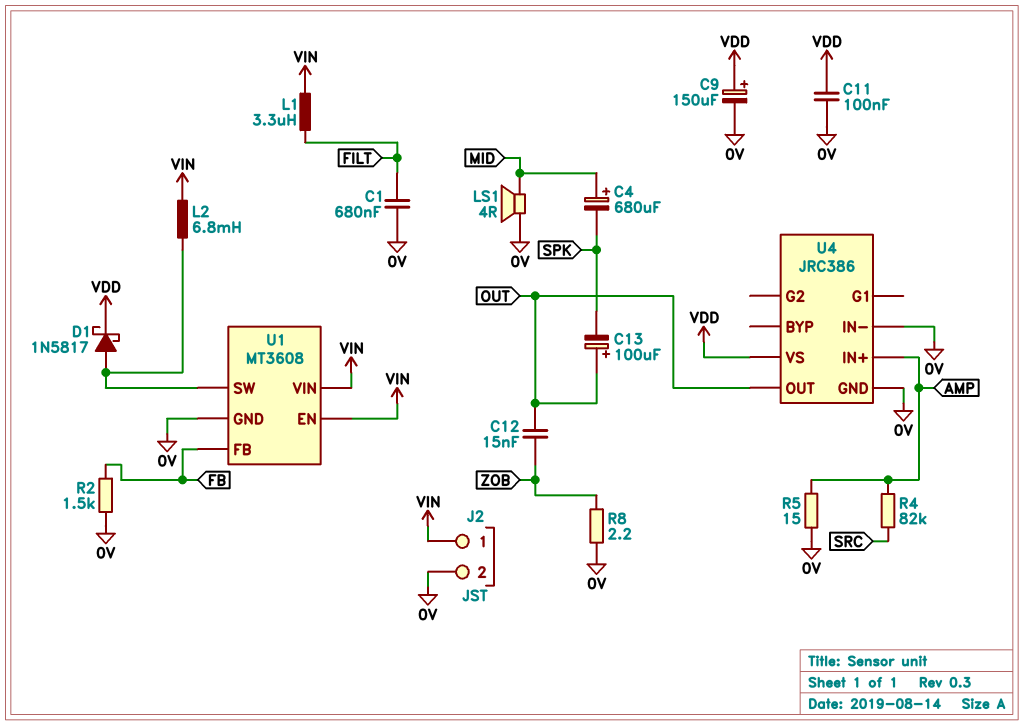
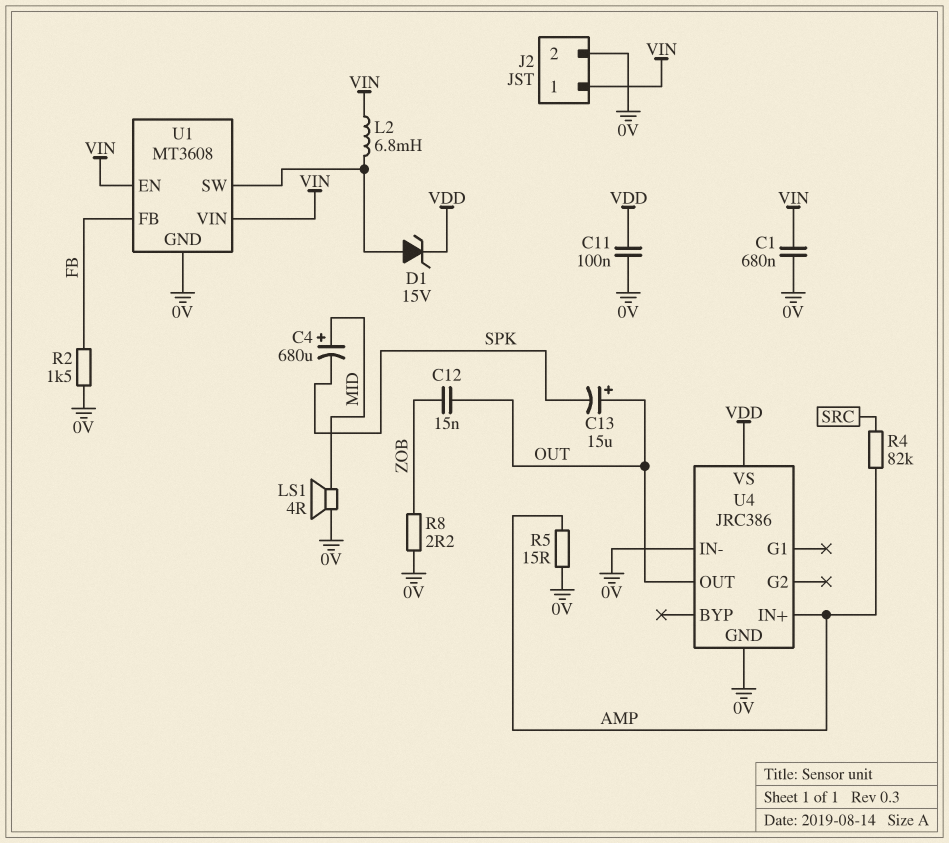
C1: 680nF (0V, FILT) -> 680nF (0V, VIN)
C9: 150uF (plus VDD, minus 0V) -> none
C13: 100uF (plus OUT, minus SPK) -> 15uF (plus OUT, minus SPK)
D1: schottky 1N5817 (A U1/SW, K VDD) -> zener 15V (A U1/SW, K VDD)
L1: 3.3uH (FILT, VIN) -> none

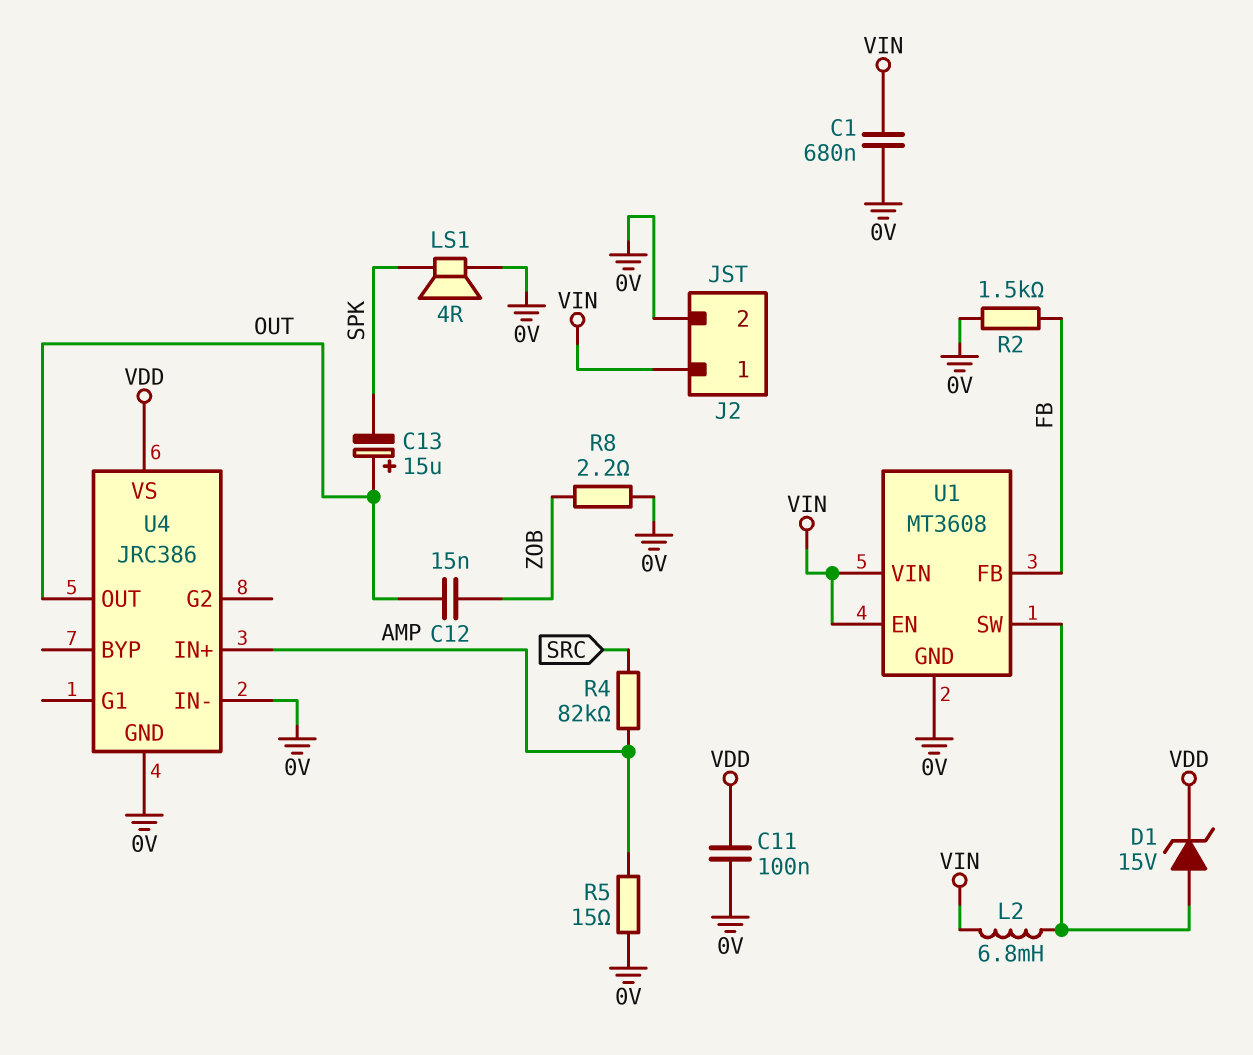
C4: 680uF (plus MID, minus SPK) -> none
LS1: speaker 4R (0V, MID) -> speaker 4R (0V, SPK)

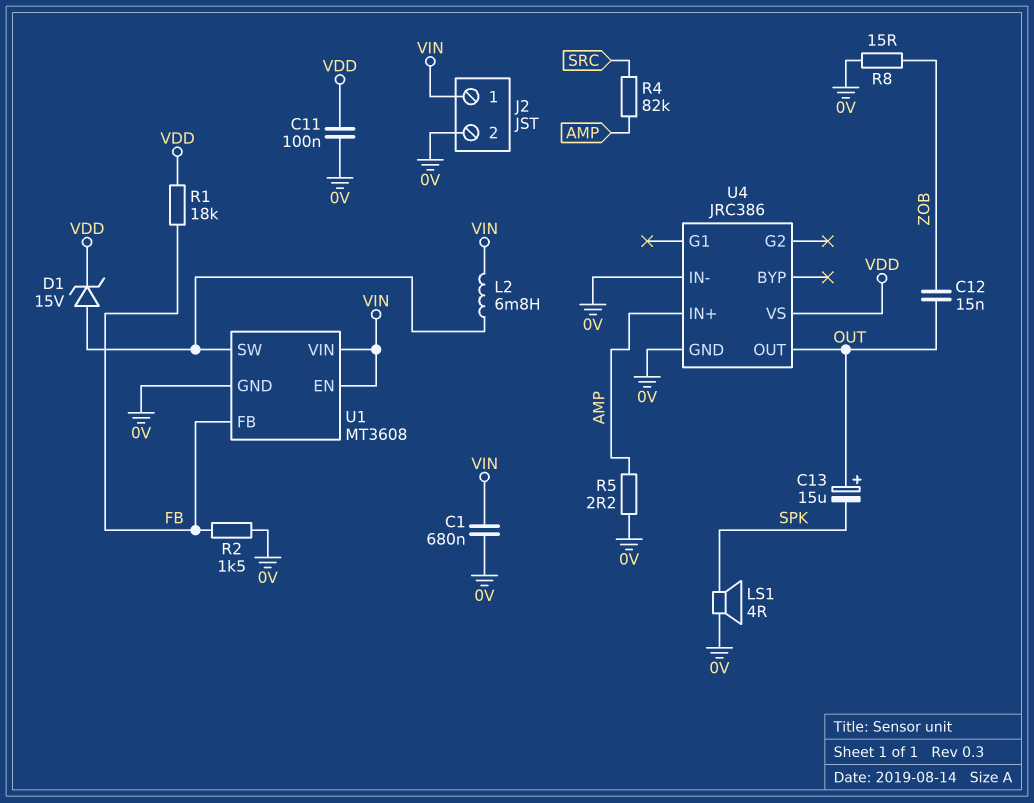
R1: none -> 18k (FB, VDD)
R5: 15 (0V, AMP) -> 2.2 (0V, AMP)
R8: 2.2 (0V, ZOB) -> 15 (0V, ZOB)

